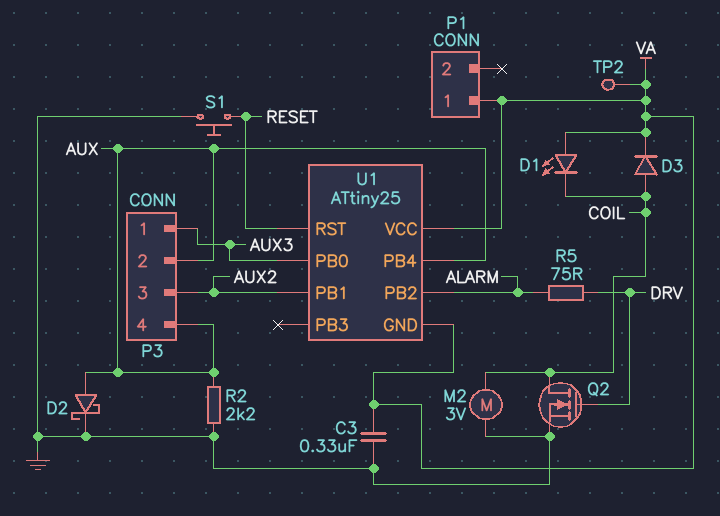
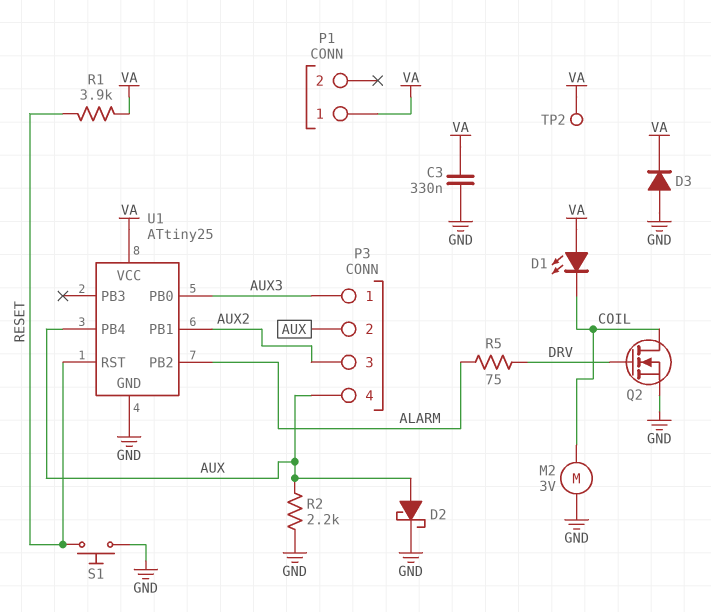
D3: diode (A COIL, K VA) -> diode (A GND, K VA)
R1: none -> 3.9k (RESET, VA)
U1 pin GND: VA -> GND

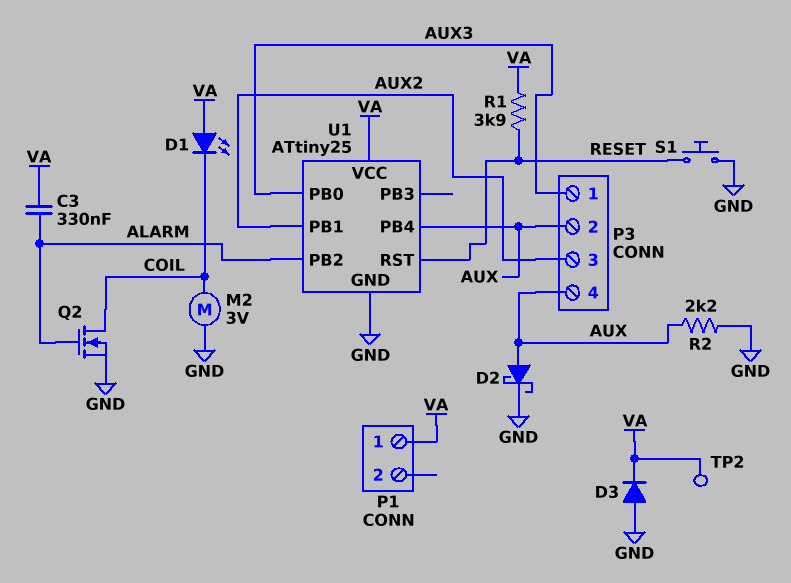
C3: 330nF (GND, VA) -> 330nF (ALARM, VA)
Q2: NMOS (G DRV, D COIL, S GND) -> NMOS (G ALARM, D COIL, S GND)
R5: 75 (ALARM, DRV) -> none

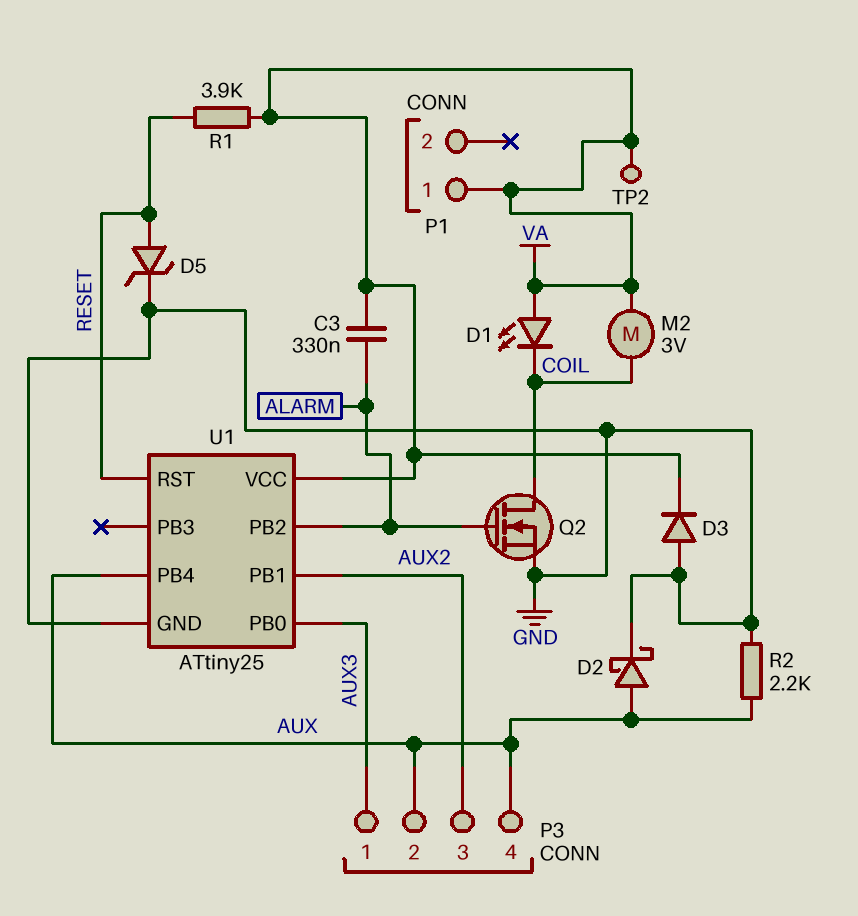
D5: none -> zener (A RESET, K GND)
M2: motor 3V (COIL, GND) -> motor 3V (COIL, VA)
S1: button (GND, RESET) -> none

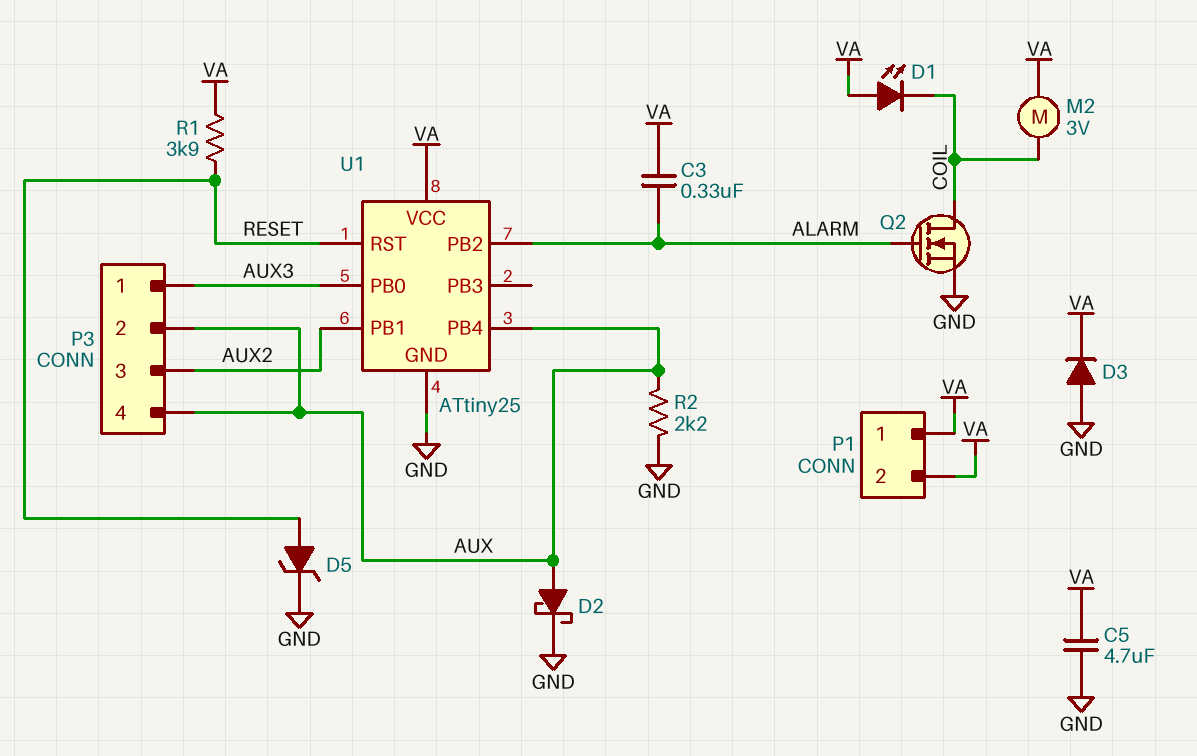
C5: none -> 4.7uF (GND, VA)
P1 pin 2: none -> VA
TP2: test point (VA) -> none

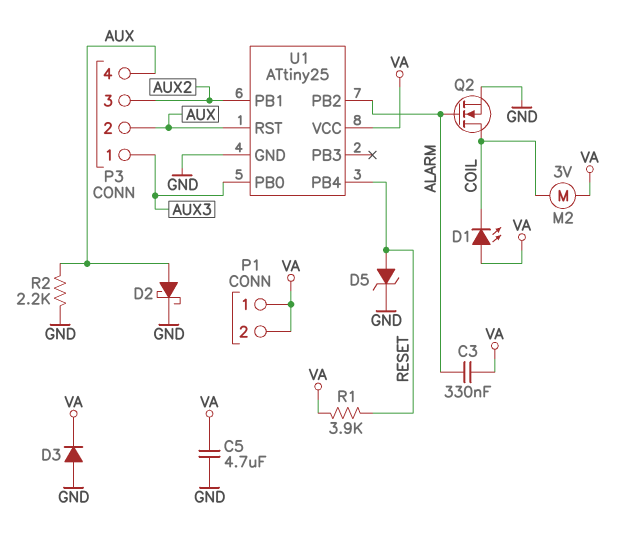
U1 pin PB4: AUX -> RESET
U1 pin RST: RESET -> AUX

